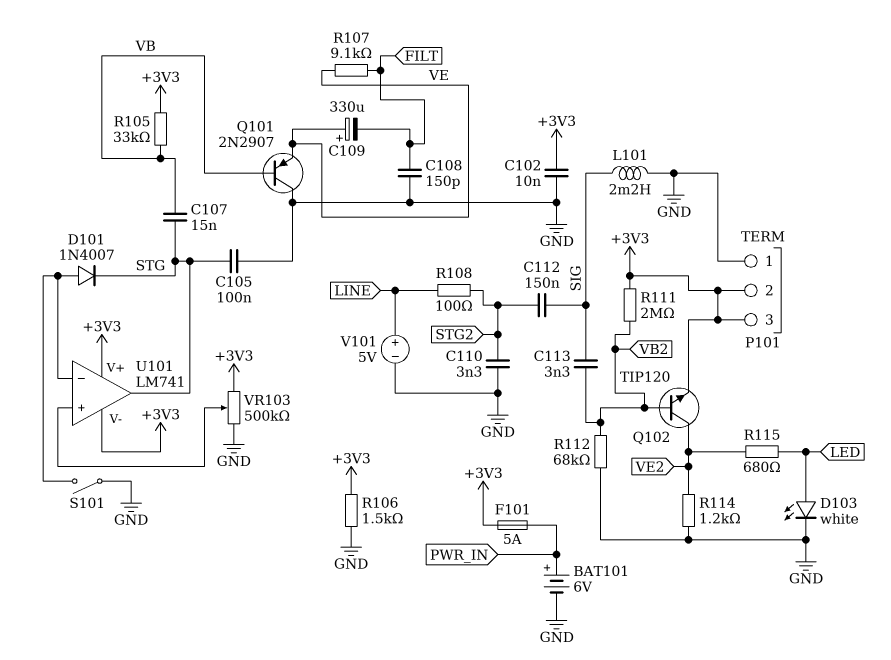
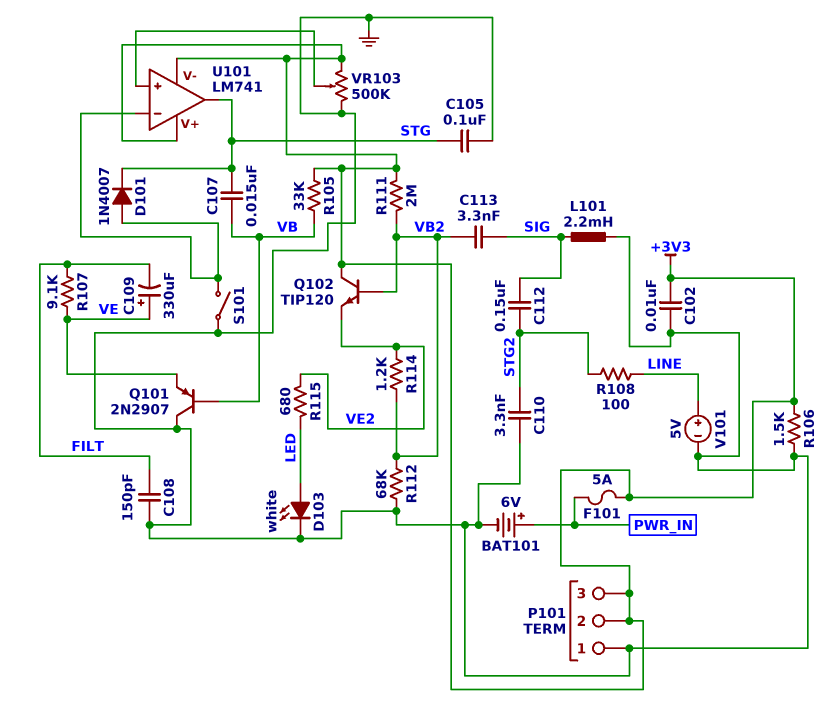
Q102: NPN TIP120 (B VB2, C VE2, E +3V3) -> NPN TIP120 (B VB2, C +3V3, E VE2)
R114: 1.2k (GND, VE2) -> 1.2k (VB2, VE2)

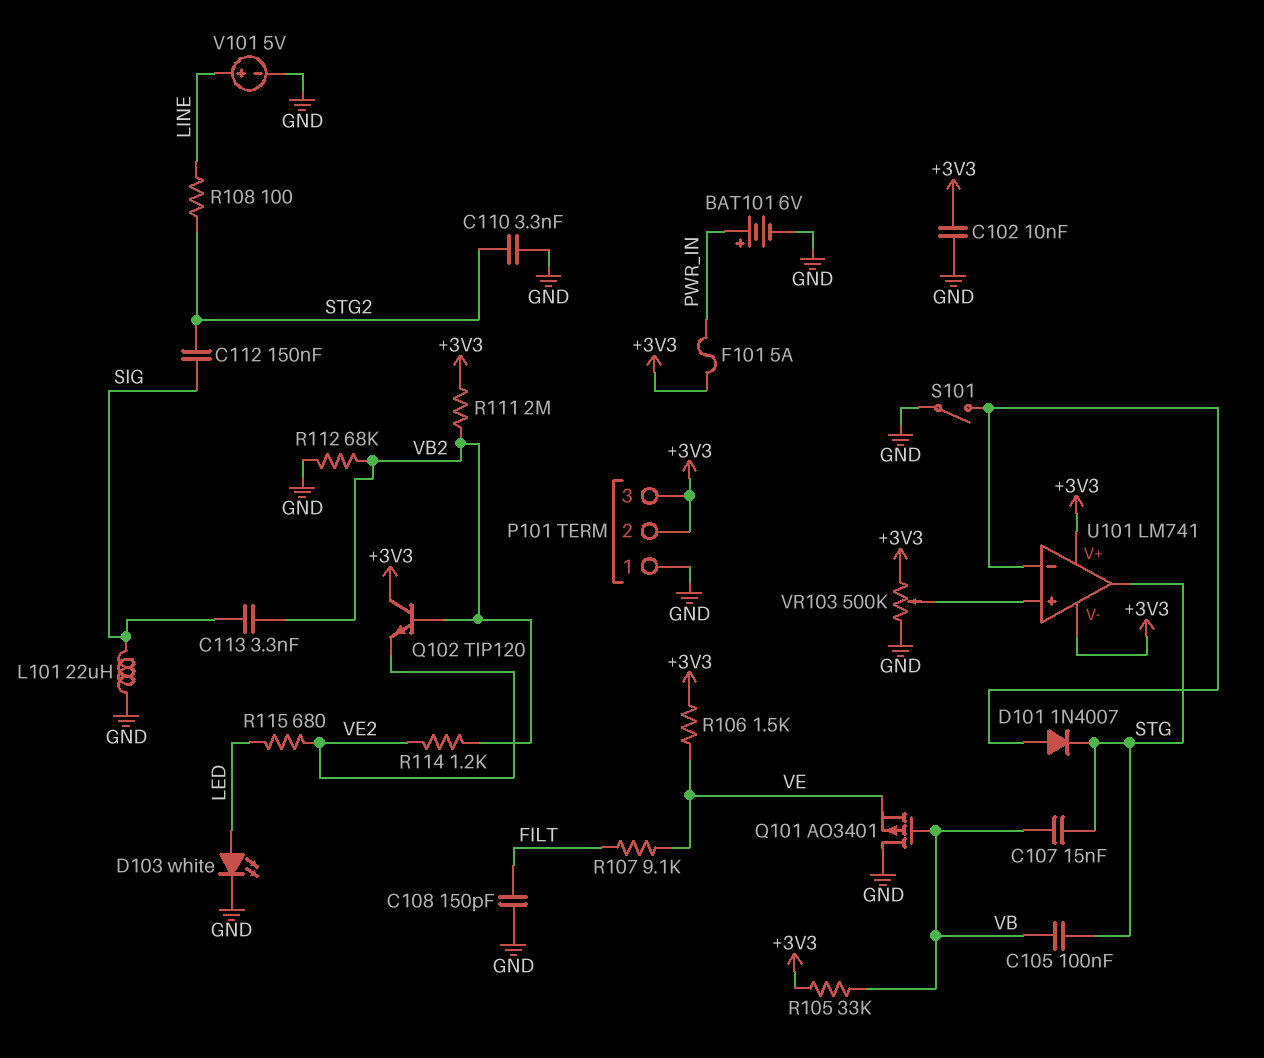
C105: 100nF (GND, STG) -> 100nF (STG, VB)
C109: 330uF (plus VE, minus FILT) -> none
L101: 2.2mH (GND, SIG) -> 22uH (GND, SIG)
Q101: PNP 2N2907 (B VB, C GND, E VE) -> PMOS AO3401 (G VB, D GND, S VE)
R106: 1.5k (+3V3, GND) -> 1.5k (+3V3, VE)

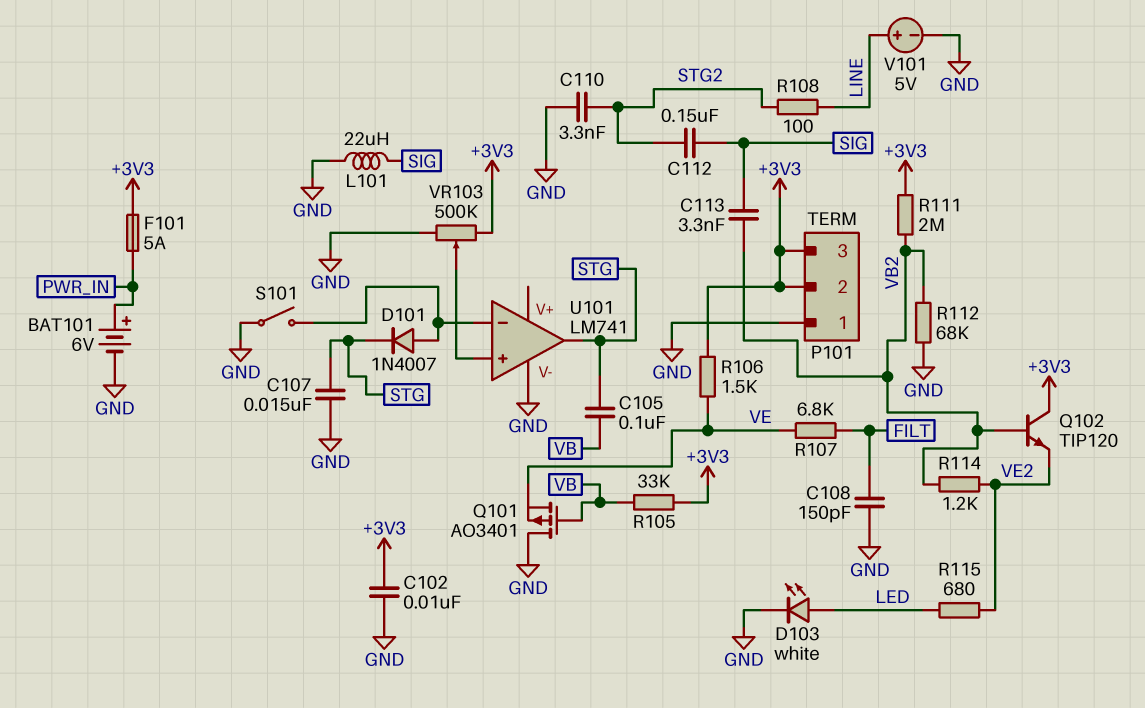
C107: 15nF (STG, VB) -> 15nF (GND, STG)
R107: 9.1k (FILT, VE) -> 6.8k (FILT, VE)
U101 pin V+: +3V3 -> none
U101 pin V-: +3V3 -> GND

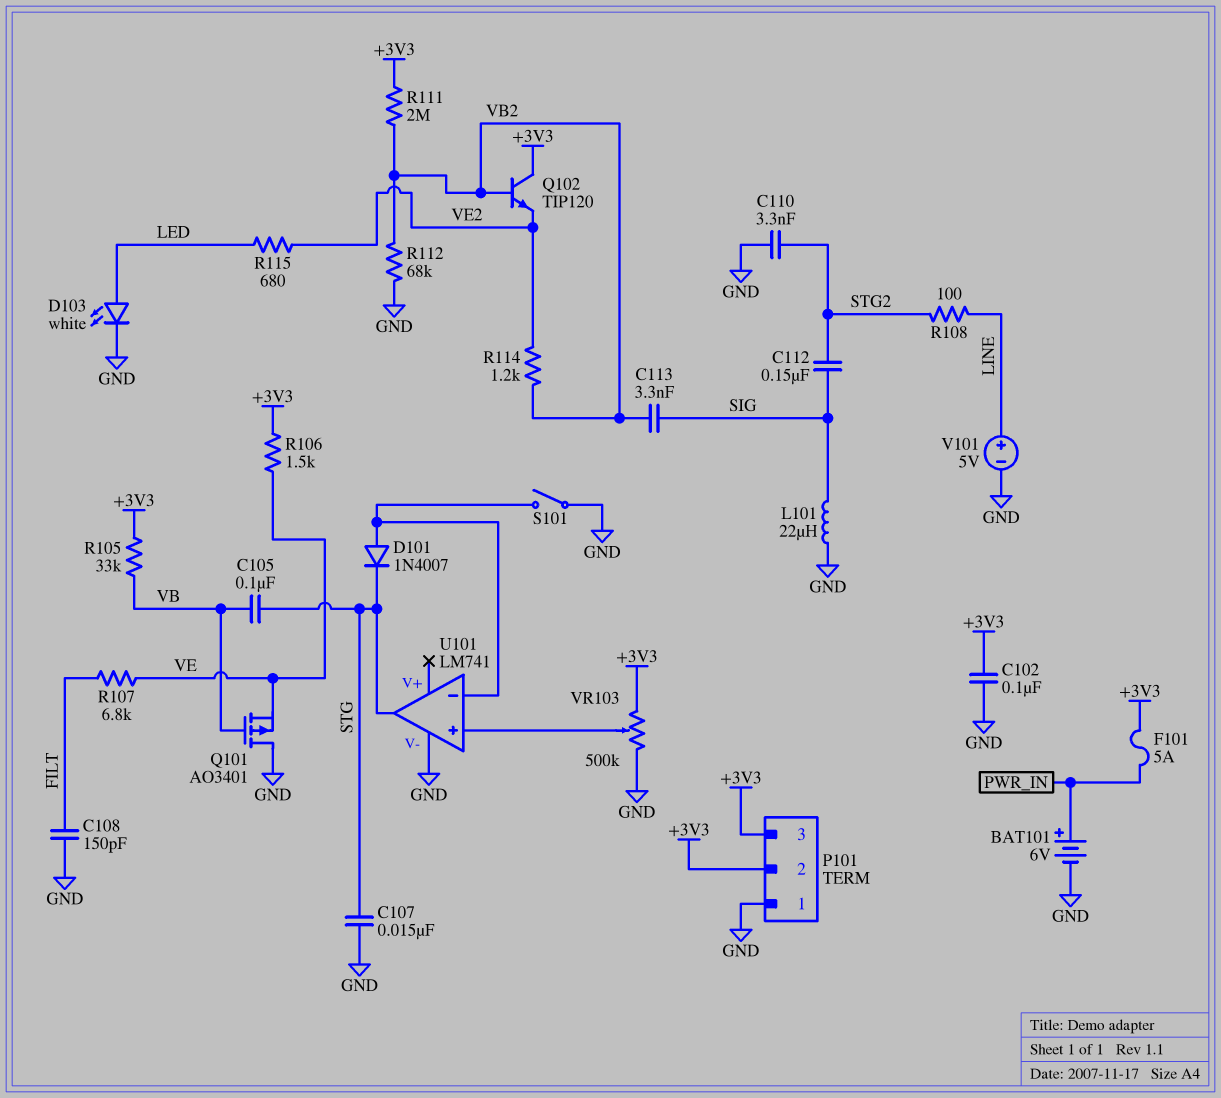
C102: 10nF (+3V3, GND) -> 100nF (+3V3, GND)

